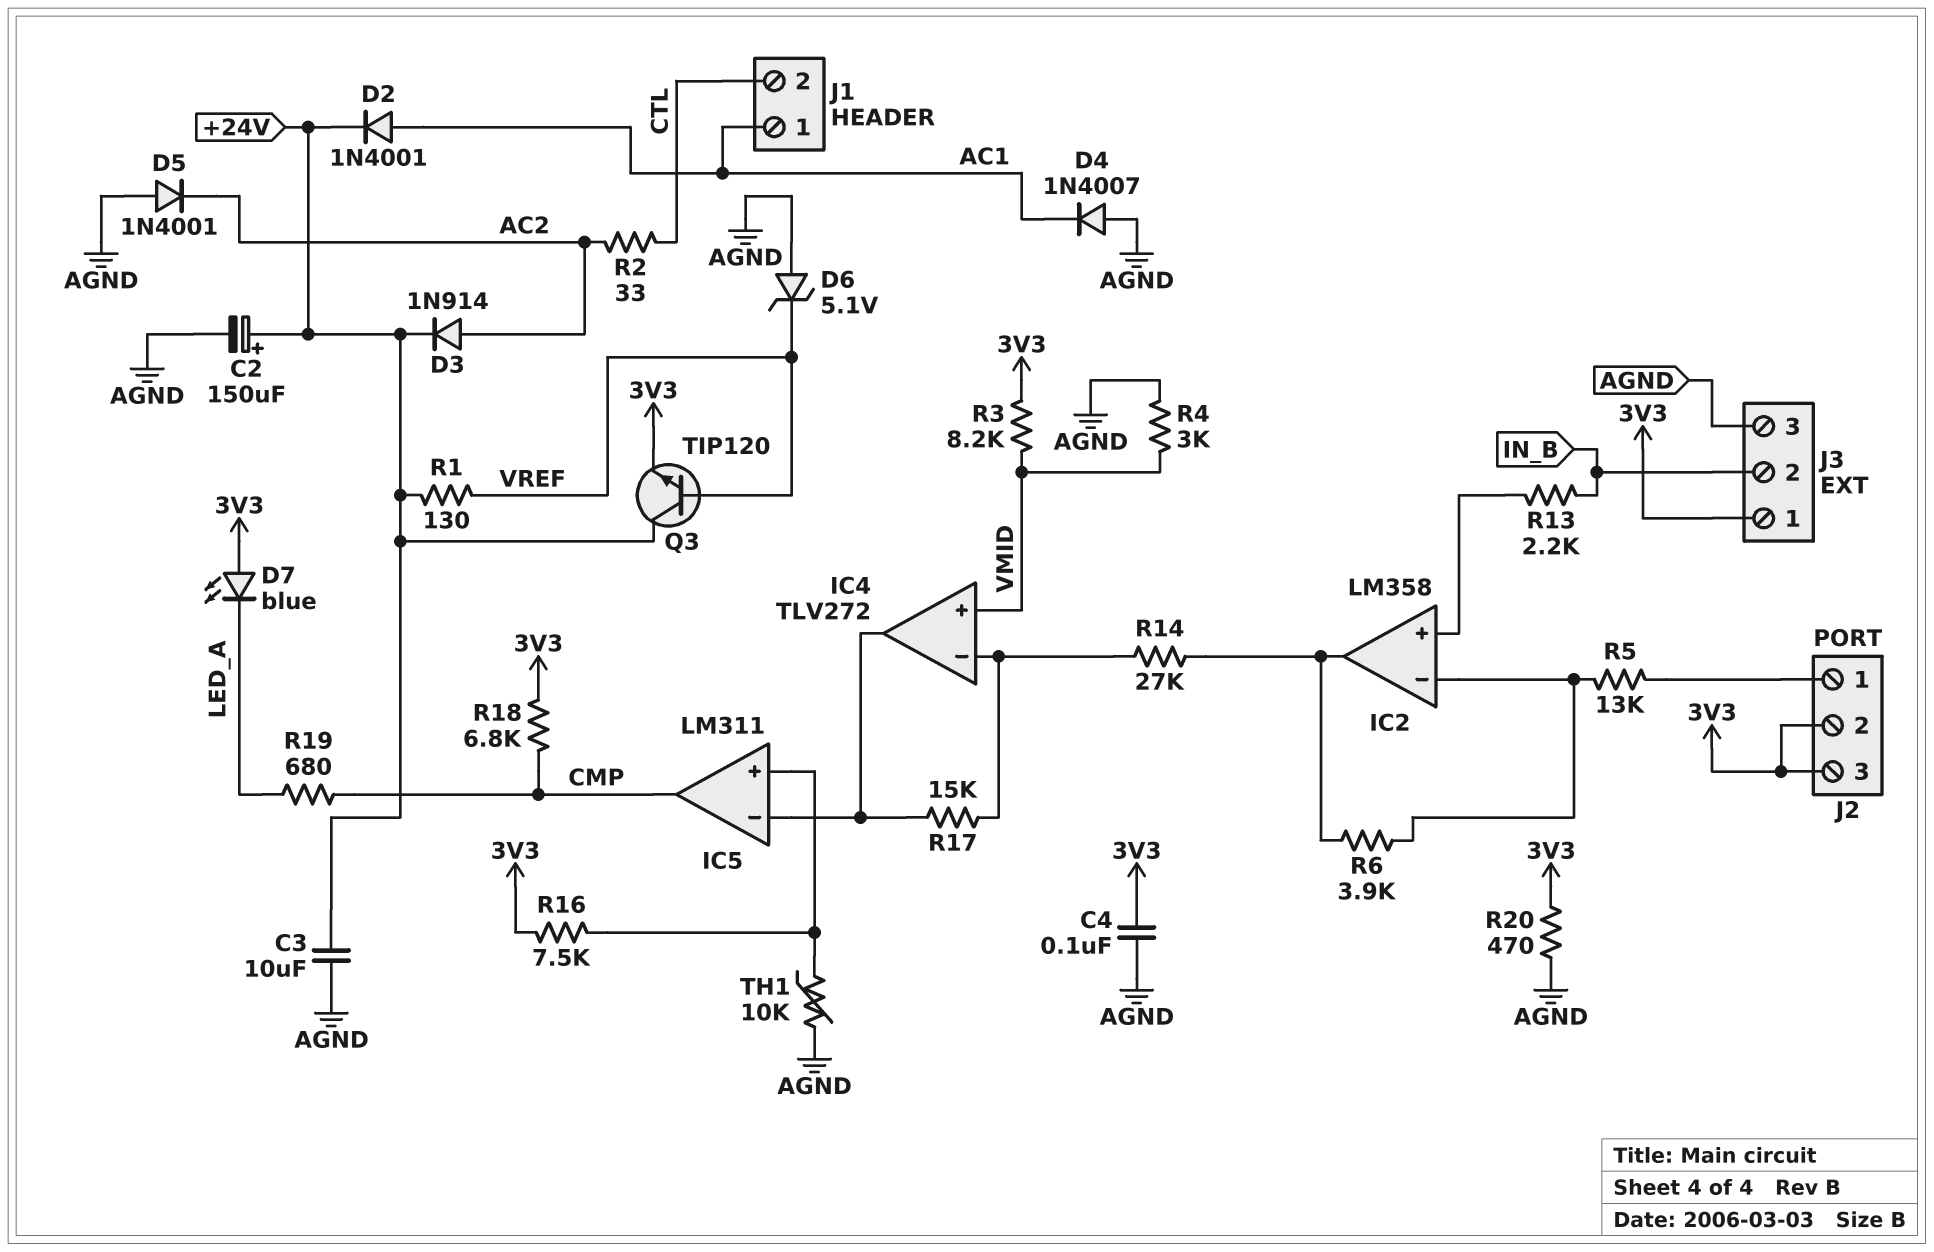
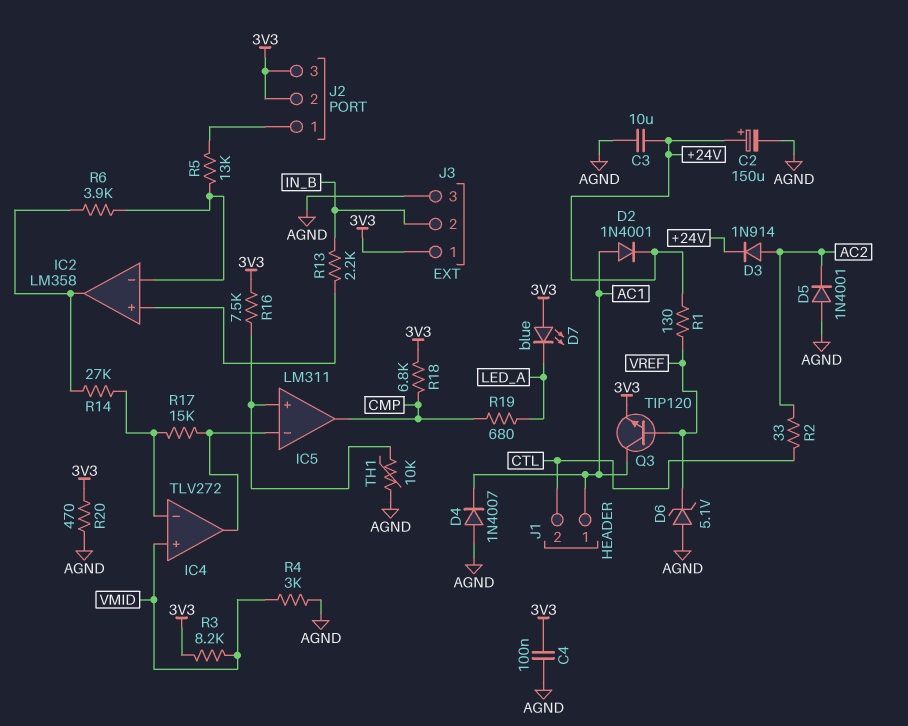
Q3: NPN TIP120 (B VREF, C +24V, E 3V3) -> NPN TIP120 (B VREF, C AC1, E 3V3)

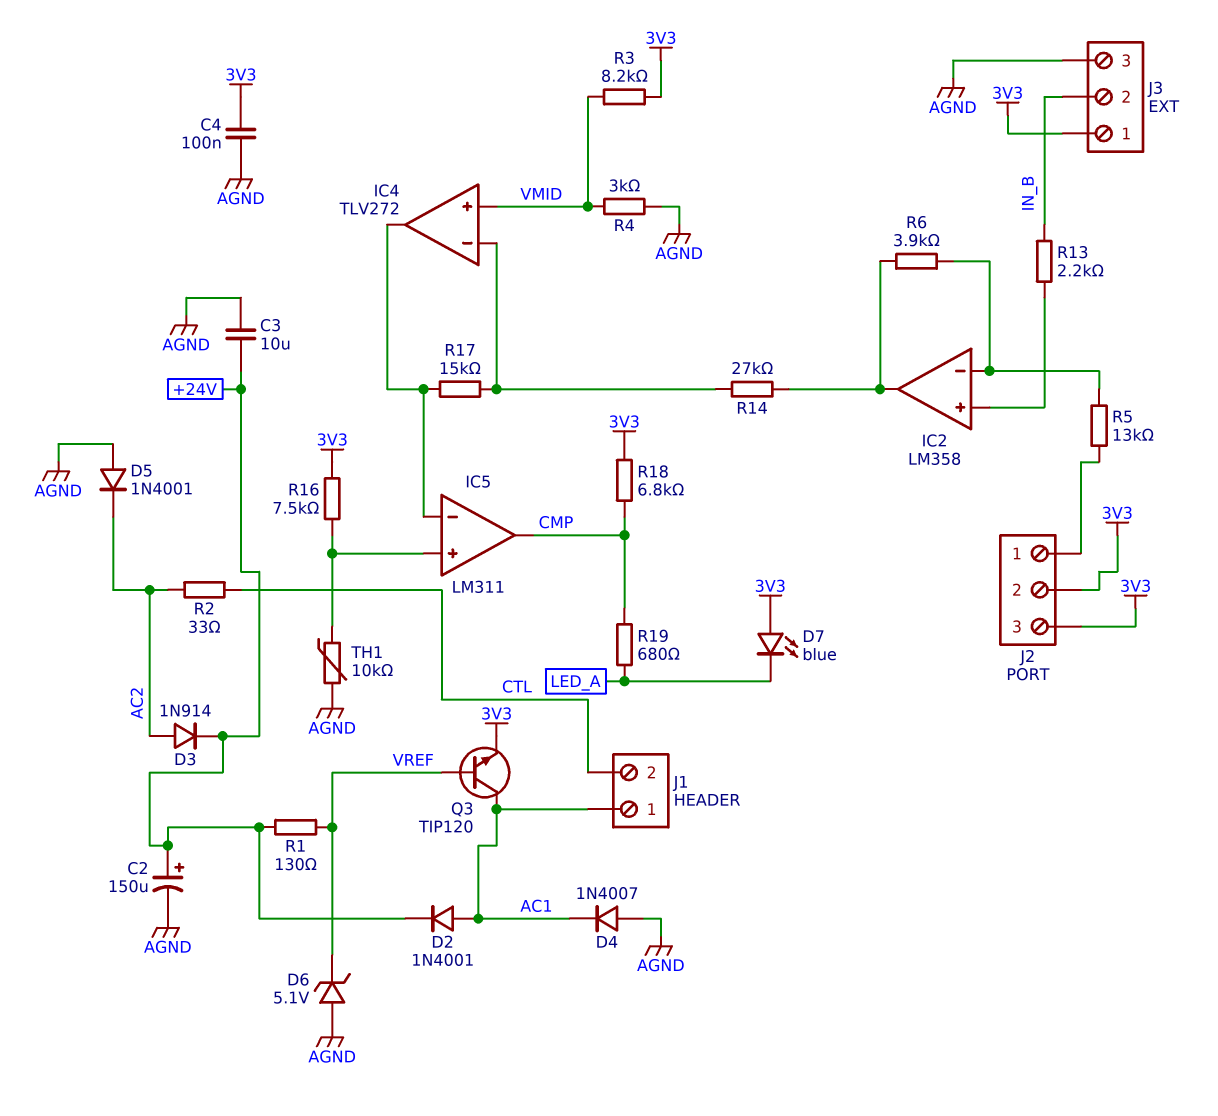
R20: 470 (3V3, AGND) -> none

